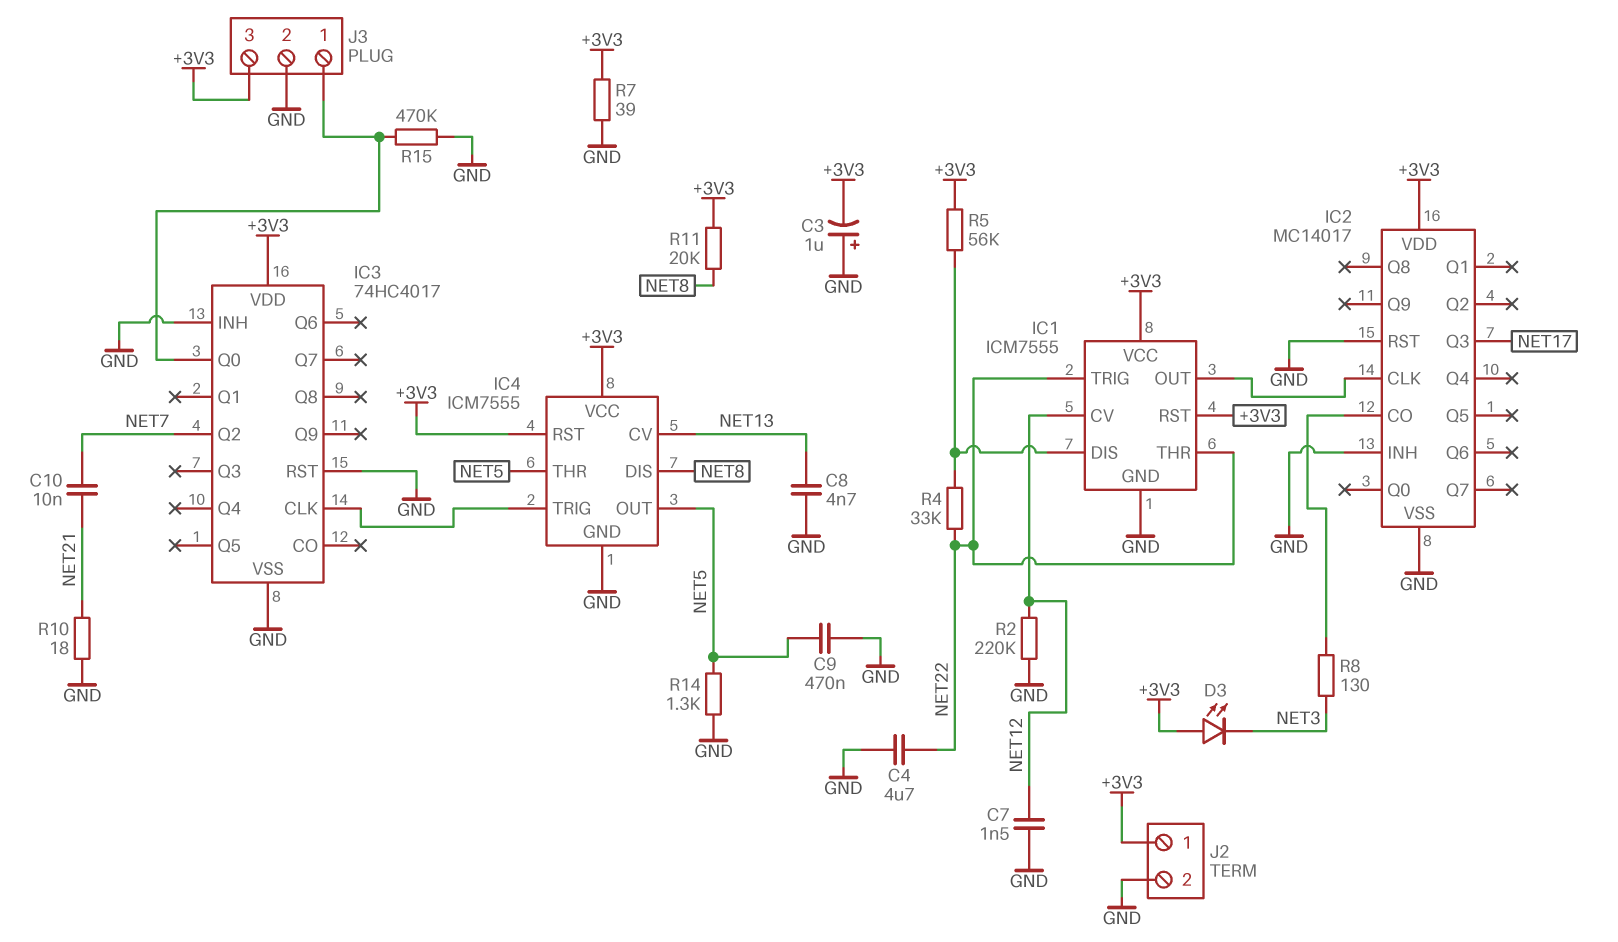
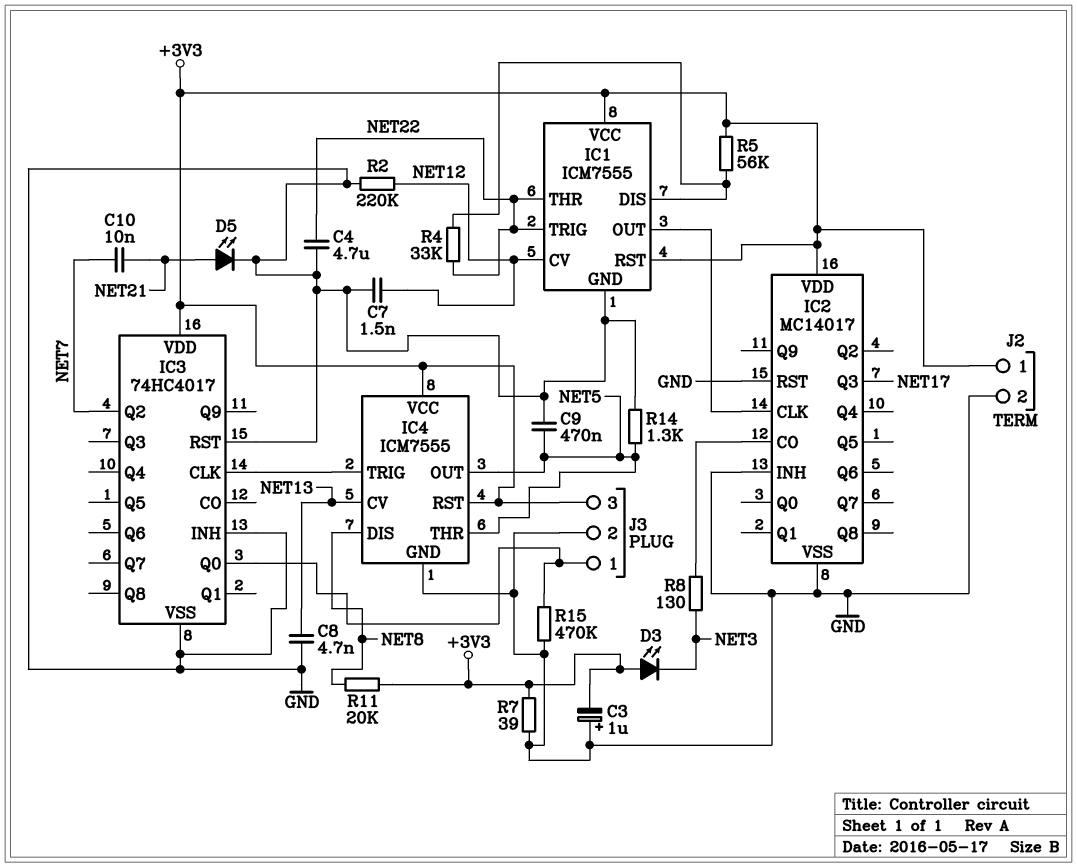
D5: none -> LED (A NET21, K GND)
R10: 18 (GND, NET21) -> none

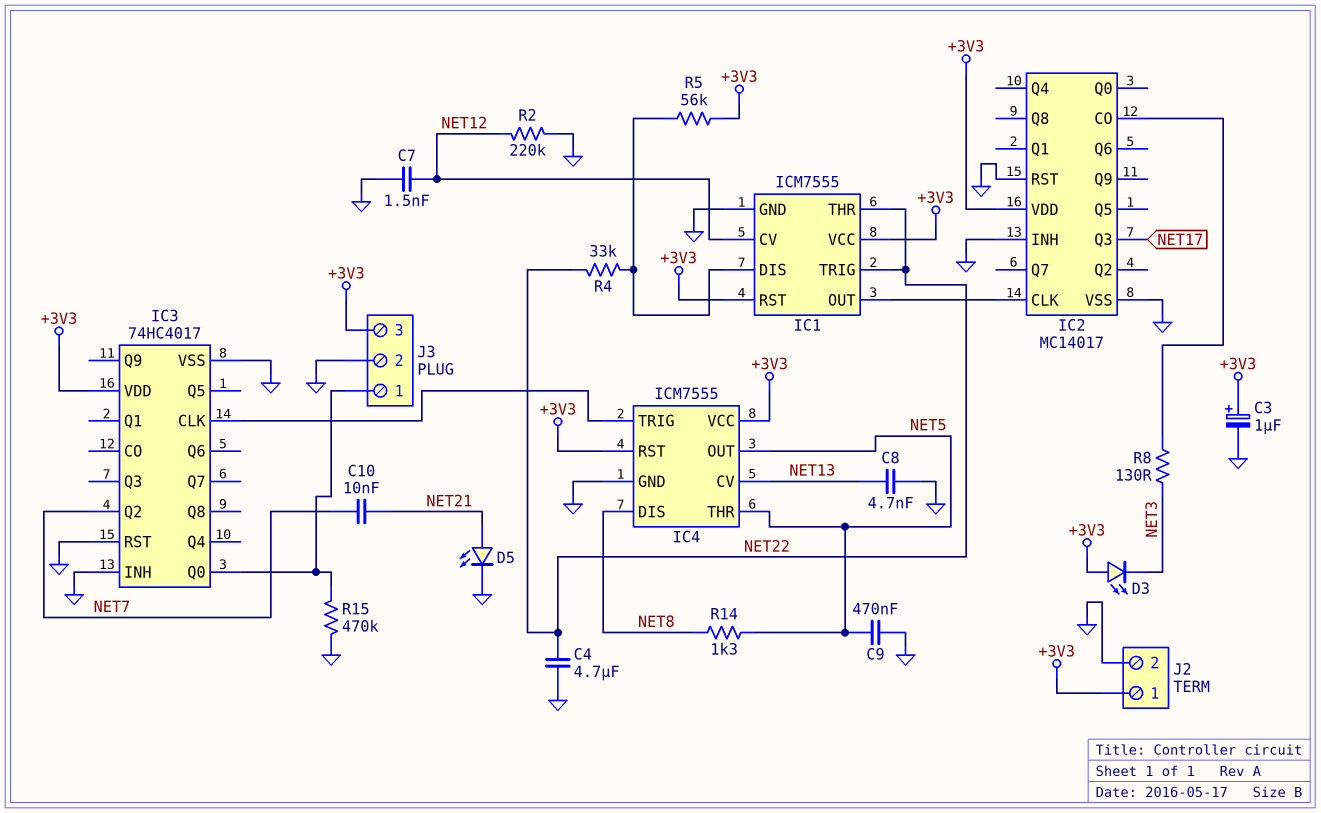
C3: 1uF (plus GND, minus +3V3) -> 1uF (plus +3V3, minus GND)
R7: 39 (+3V3, GND) -> none
R11: 20k (+3V3, NET8) -> none
R14: 1.3k (GND, NET5) -> 1.3k (NET5, NET8)

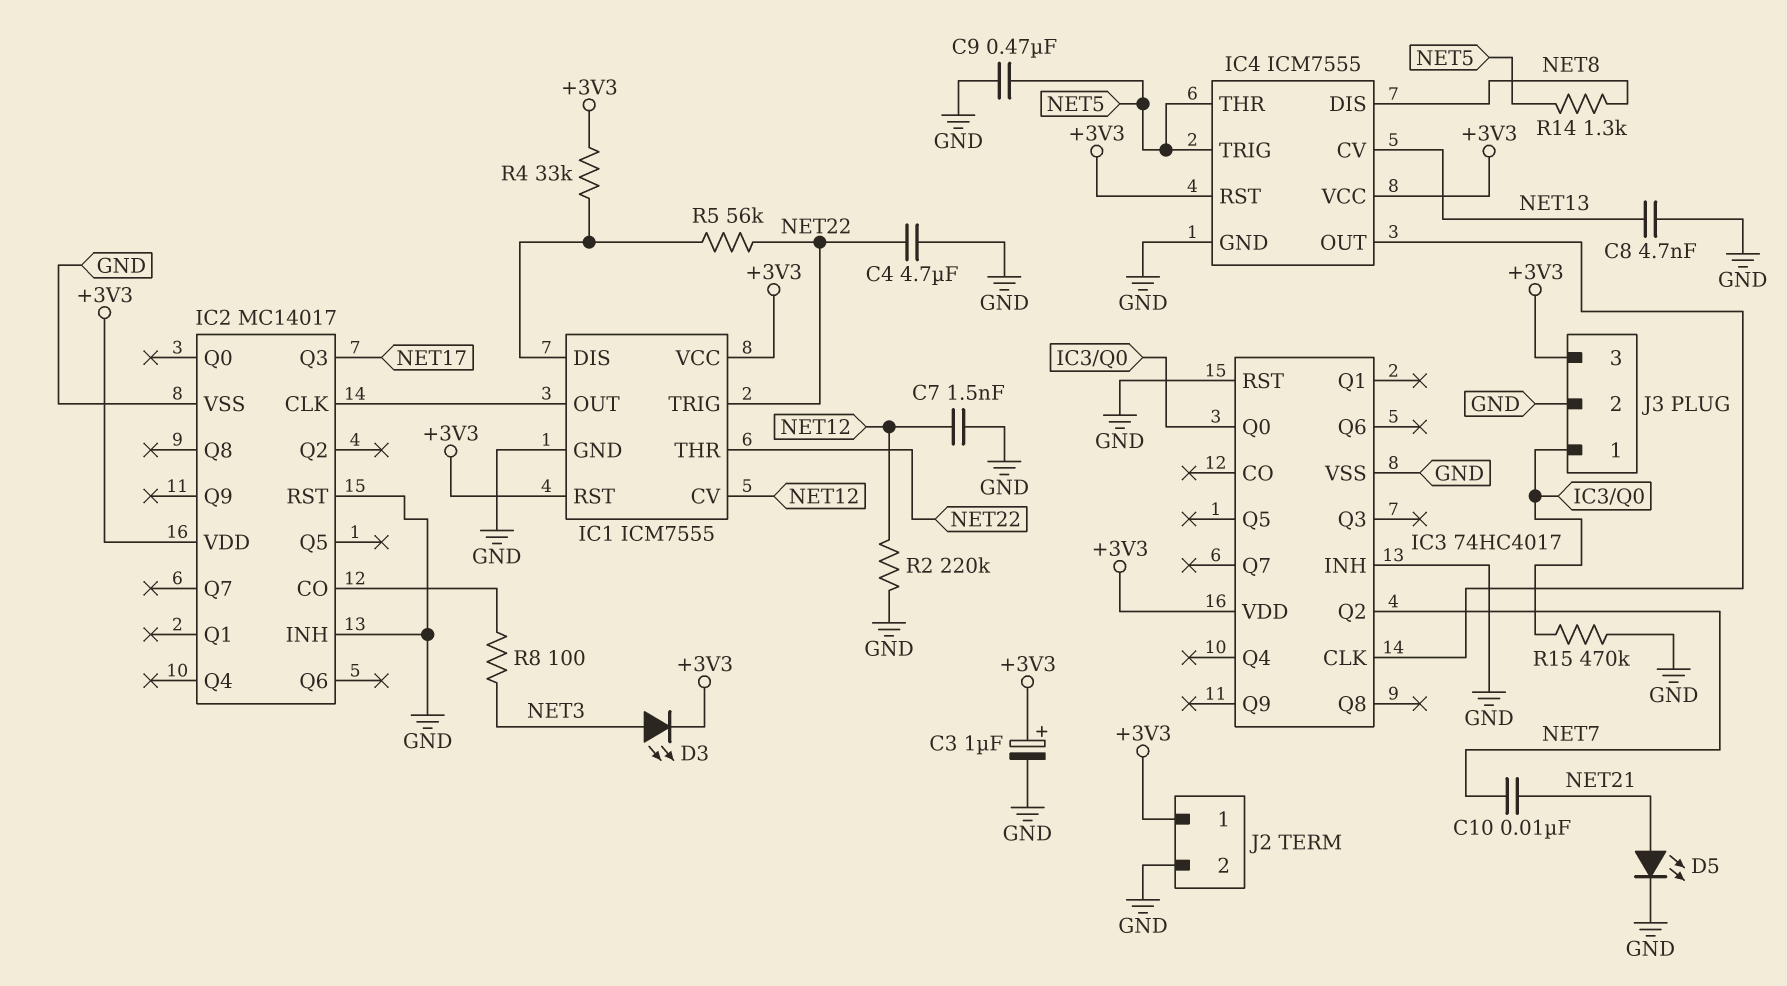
D3: LED (A +3V3, K NET3) -> LED (A NET3, K +3V3)
IC4 pin OUT: NET5 -> IC3/CLK
IC4 pin TRIG: IC3/CLK -> NET5
R4: 33k (IC1/DIS, NET22) -> 33k (+3V3, IC1/DIS)
R5: 56k (+3V3, IC1/DIS) -> 56k (IC1/DIS, NET22)
R8: 130 (IC2/CO, NET3) -> 100 (IC2/CO, NET3)

